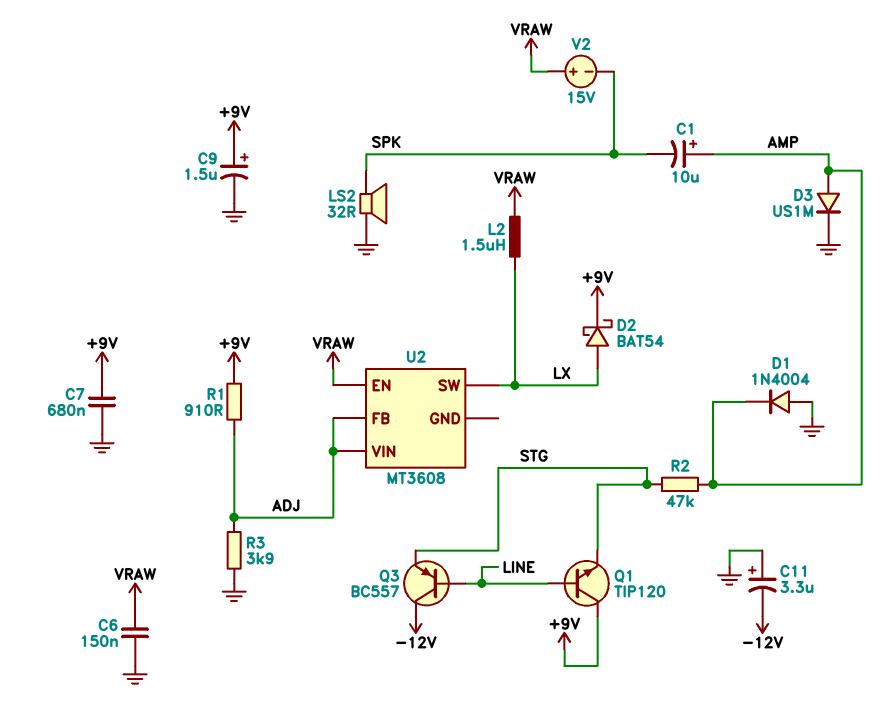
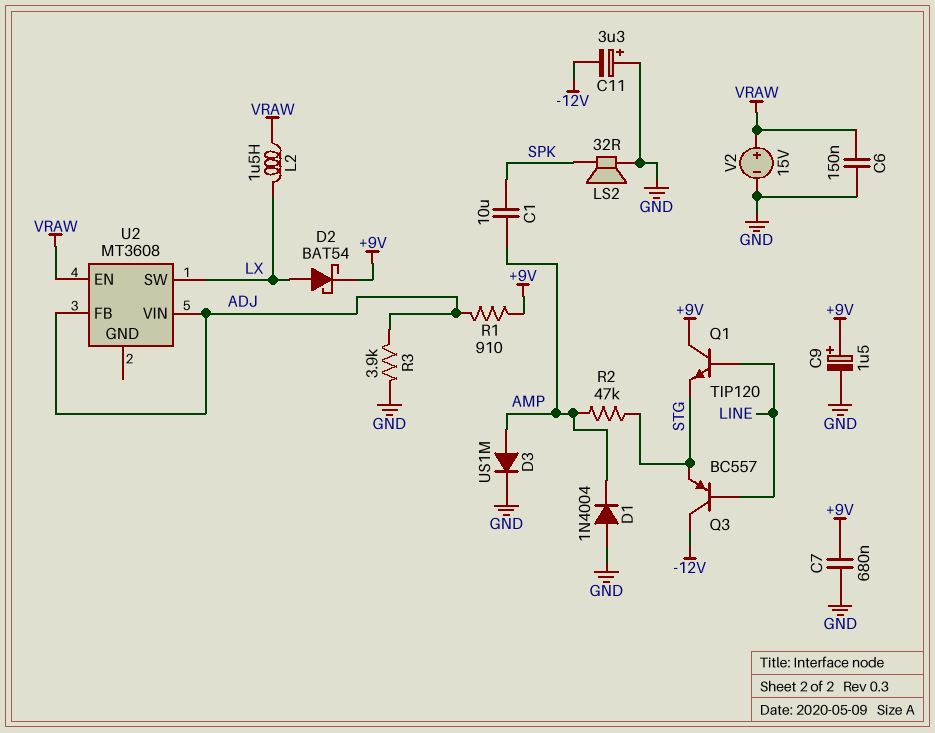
C1: 10uF (plus AMP, minus SPK) -> 10uF (AMP, SPK)
V2: 15V (plus VRAW, minus SPK) -> 15V (plus VRAW, minus GND)

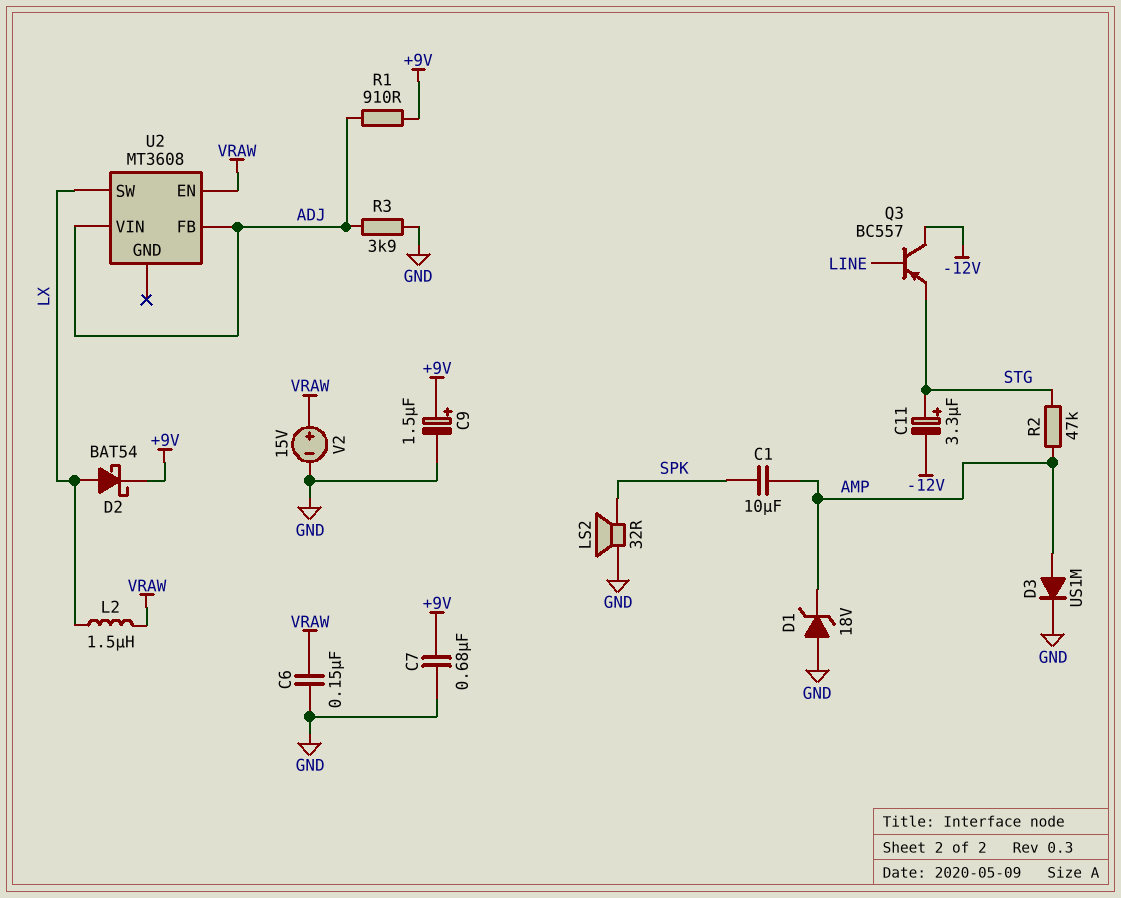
C11: 3.3uF (plus GND, minus -12V) -> 3.3uF (plus STG, minus -12V)
D1: diode 1N4004 (A GND, K AMP) -> zener 18V (A GND, K AMP)
Q1: NPN TIP120 (B LINE, C +9V, E STG) -> none

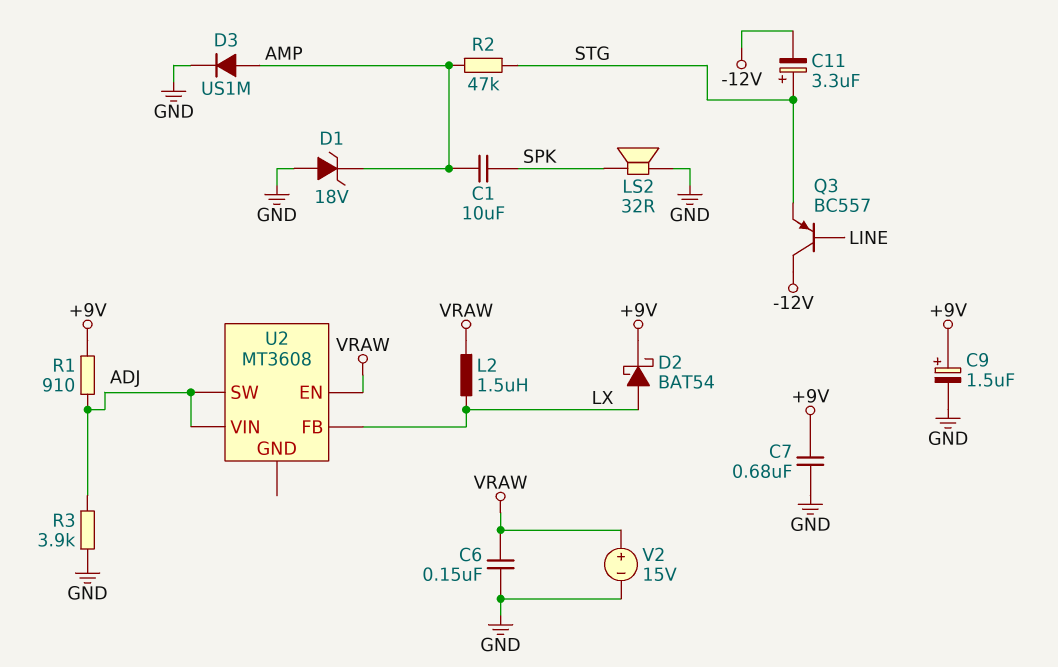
U2 pin FB: ADJ -> LX
U2 pin SW: LX -> ADJ

